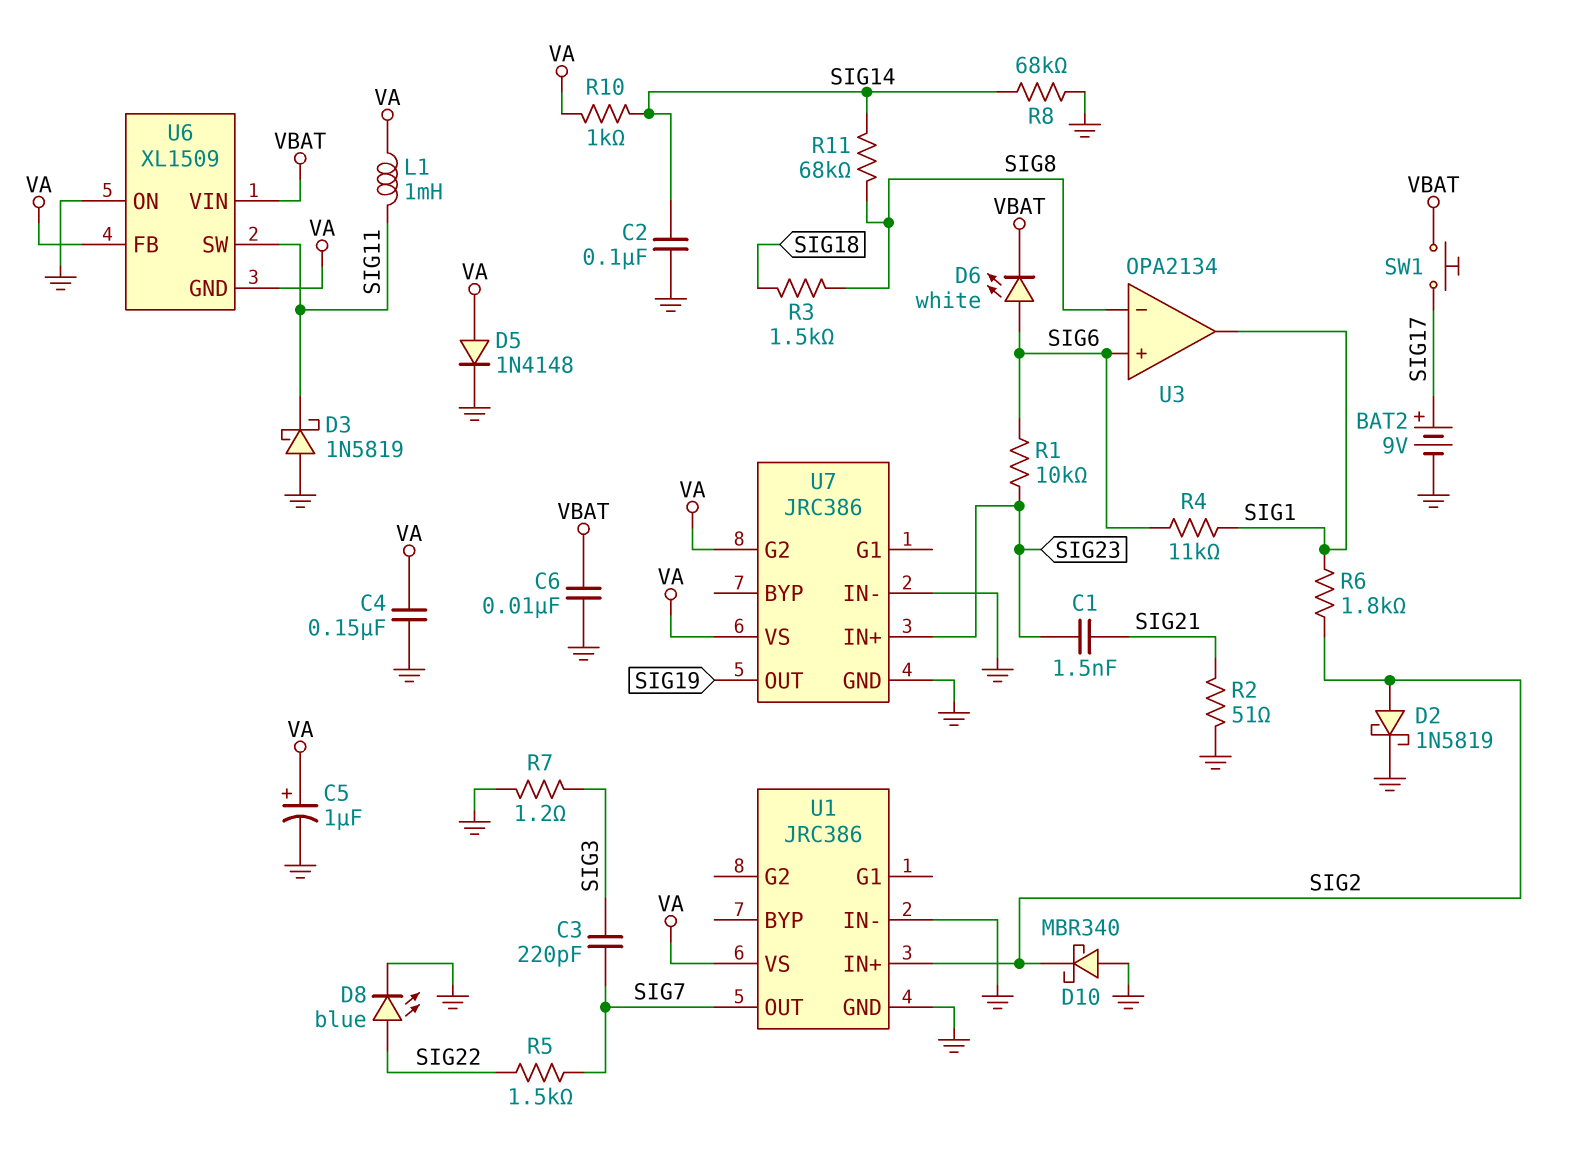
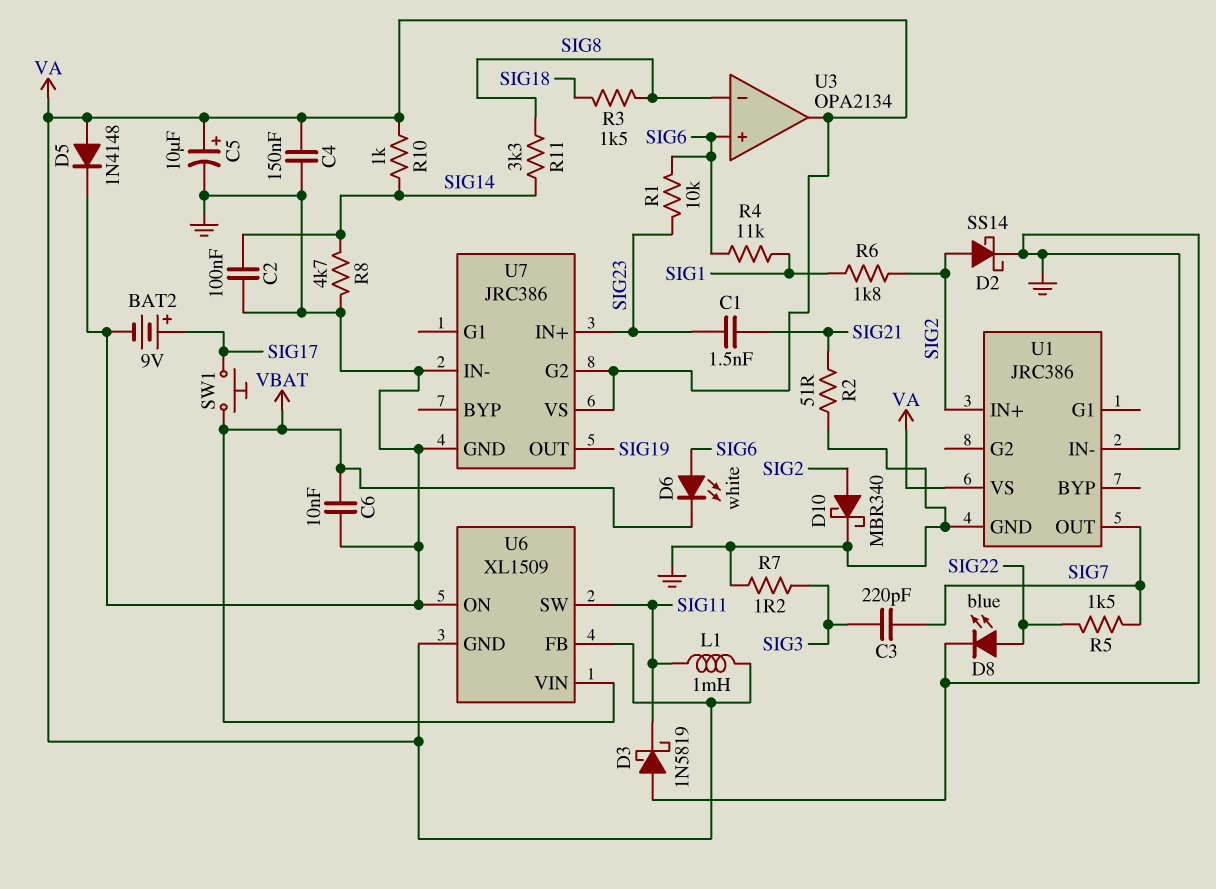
C5: 1uF (plus VA, minus GND) -> 10uF (plus VA, minus GND)
D2: schottky 1N5819 (A SIG2, K GND) -> schottky SS14 (A SIG2, K GND)
D10: schottky MBR340 (A GND, K SIG2) -> schottky MBR340 (A SIG2, K GND)
R8: 68k (GND, SIG14) -> 4.7k (GND, SIG14)
R11: 68k (SIG8, SIG14) -> 3.3k (SIG8, SIG14)
U3 pin out: SIG1 -> VA

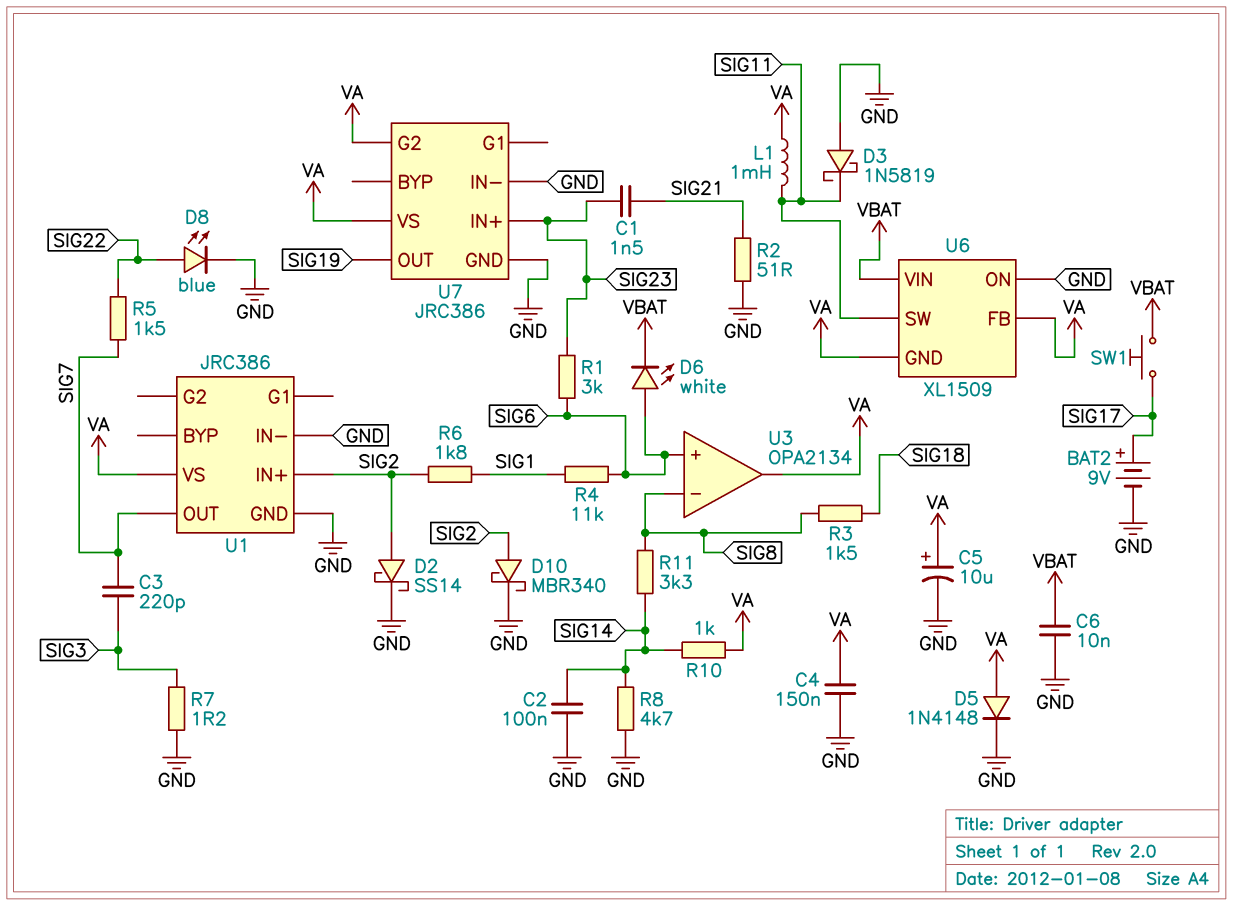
R1: 10k (SIG6, SIG23) -> 3k (SIG6, SIG23)

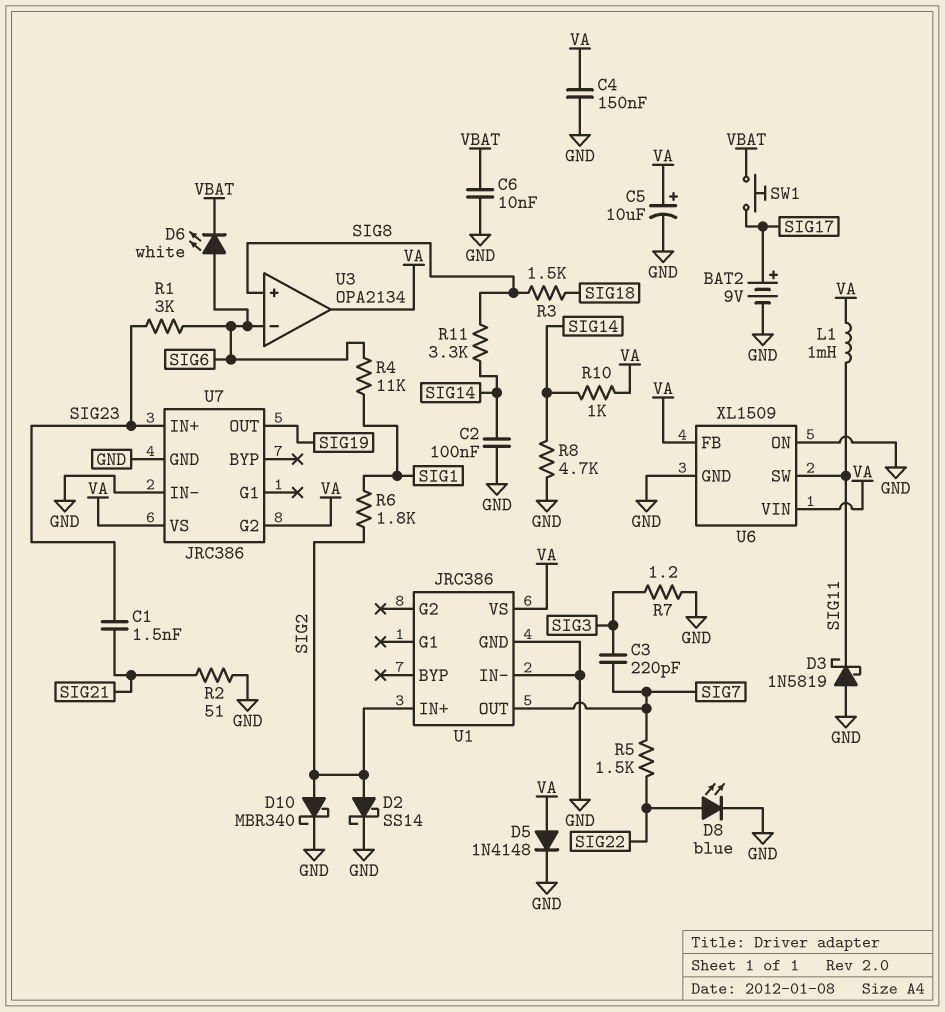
U3 pin in+: SIG6 -> SIG8
U3 pin in-: SIG8 -> SIG6
U6 pin GND: VA -> GND
U6 pin VIN: VBAT -> VA

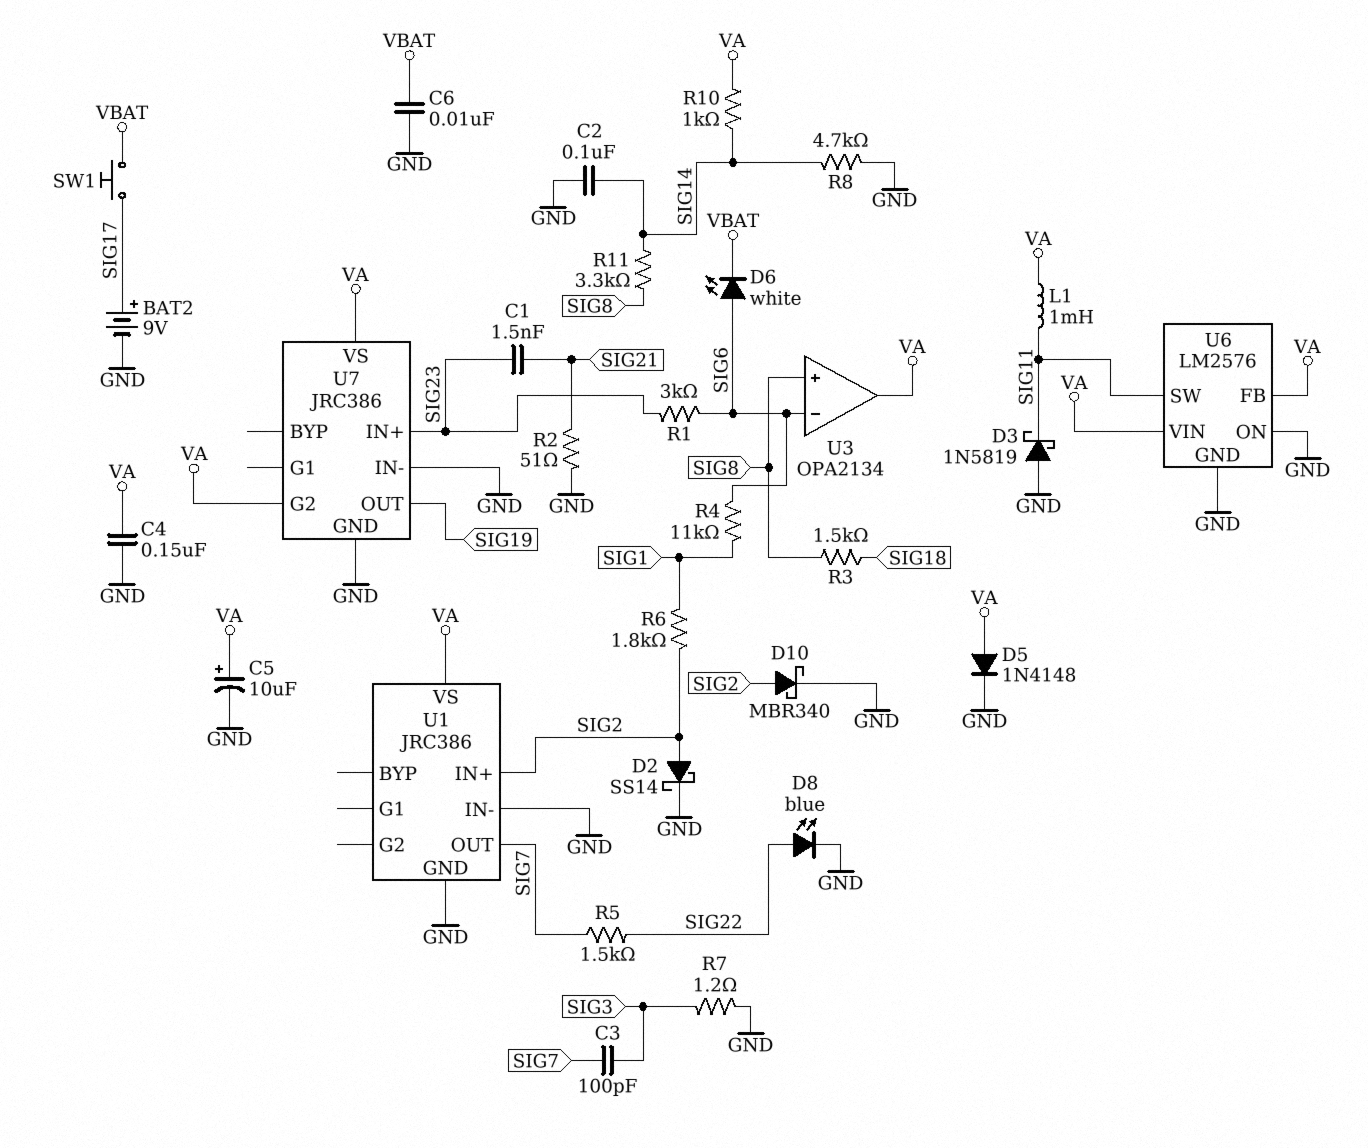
C3: 220pF (SIG3, SIG7) -> 100pF (SIG3, SIG7)
U6: XL1509 -> LM2576

